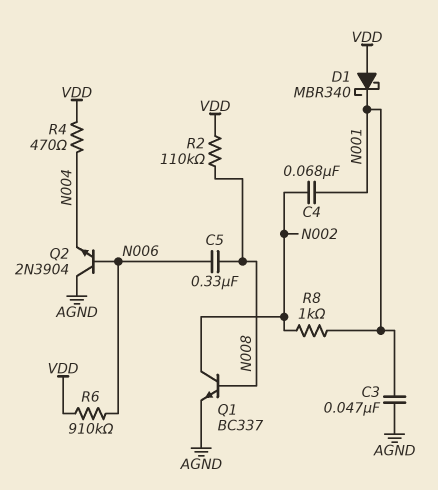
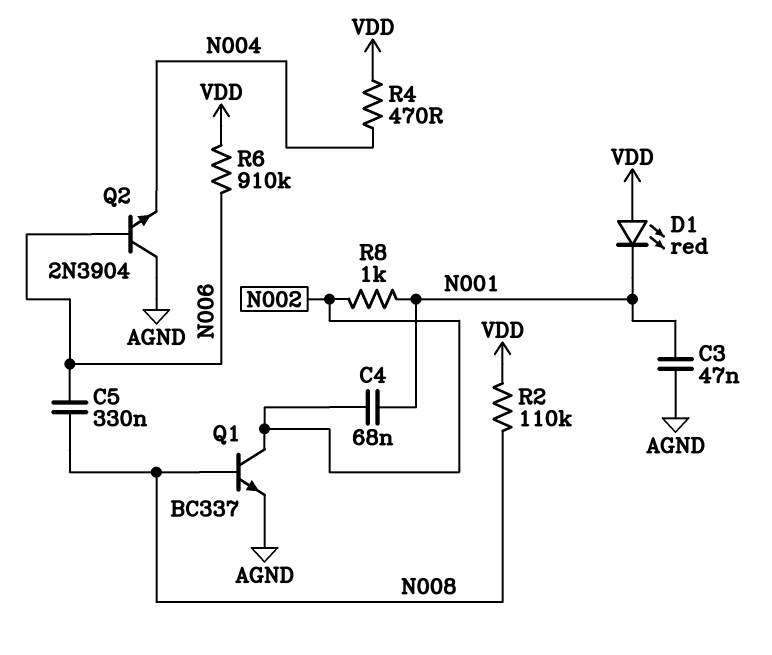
D1: schottky MBR340 (A VDD, K N001) -> LED red (A VDD, K N001)

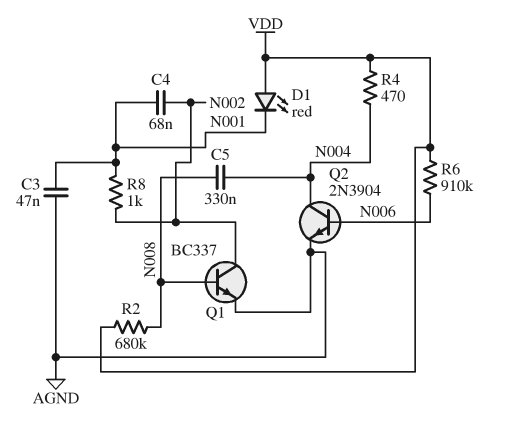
C5: 330nF (N006, N008) -> 330nF (N004, N008)
Q2: NPN 2N3904 (B N006, C AGND, E N004) -> NPN 2N3904 (B N006, C N004, E AGND)
R2: 110k (N008, VDD) -> 680k (N008, VDD)

